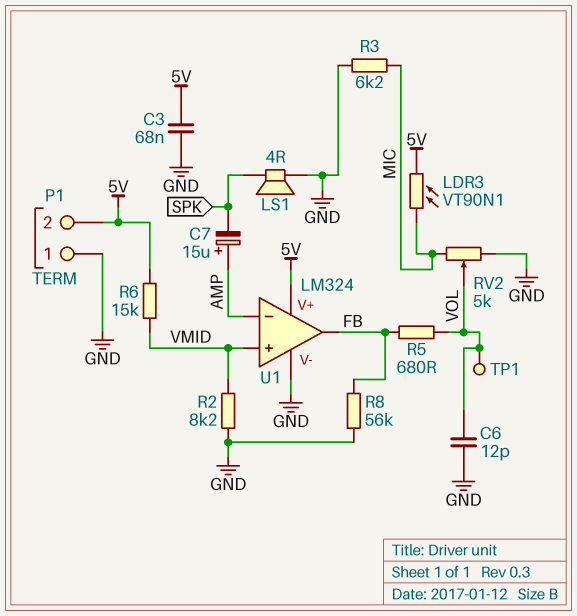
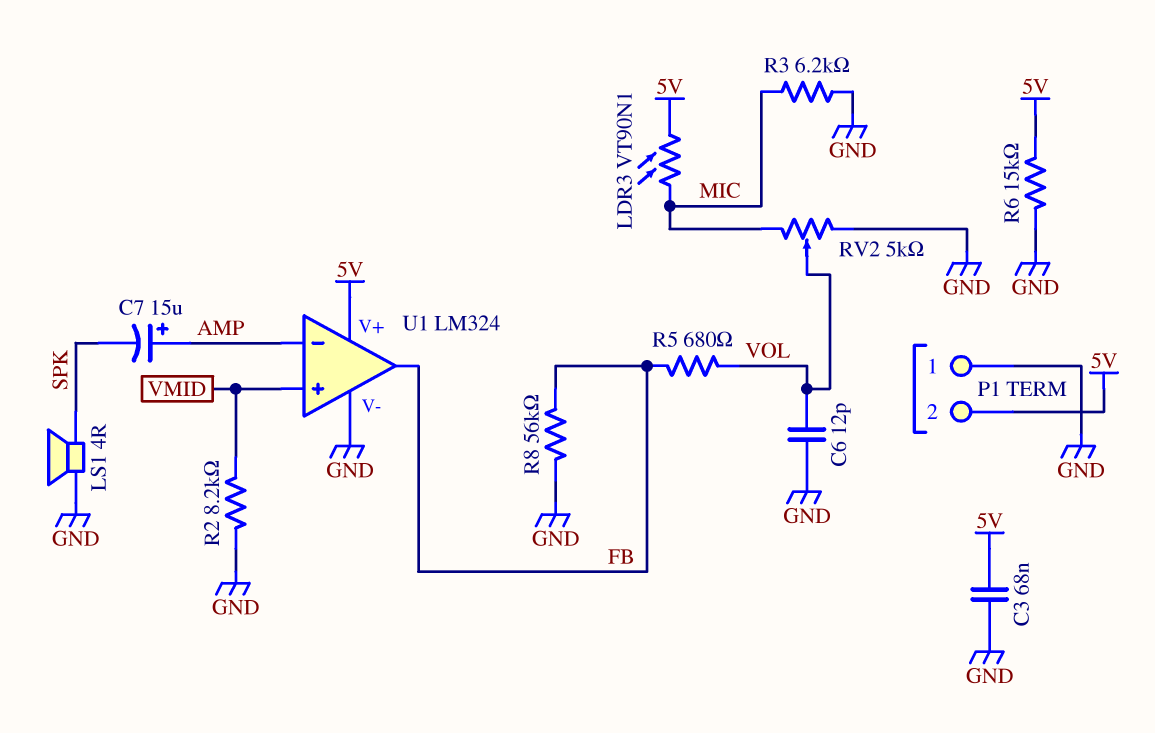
R6: 15k (5V, VMID) -> 15k (5V, GND)
TP1: test point (VOL) -> none

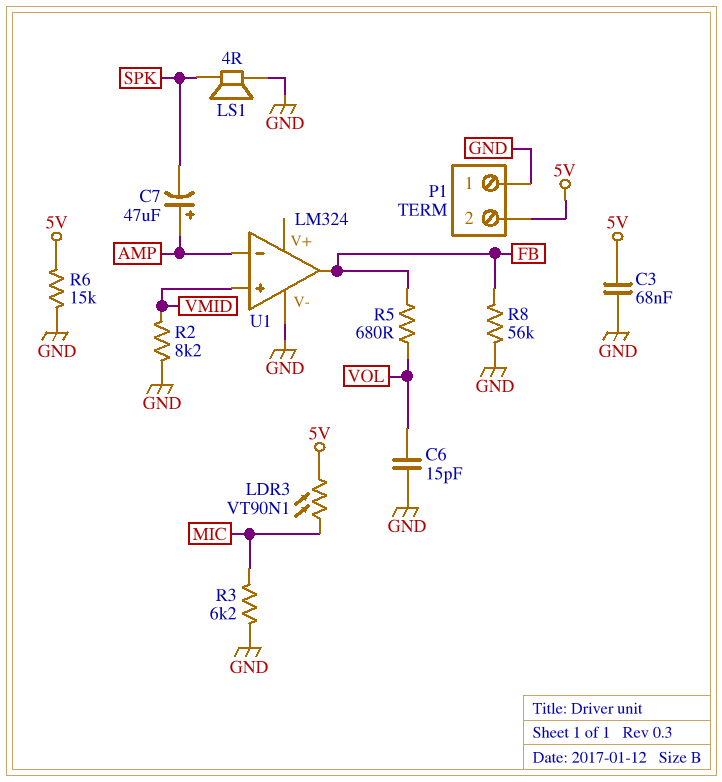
C6: 12pF (GND, VOL) -> 15pF (GND, VOL)
C7: 15uF (plus AMP, minus SPK) -> 47uF (plus AMP, minus SPK)
RV2: 5k (GND, MIC, wiper VOL) -> none
U1 pin V+: 5V -> none

